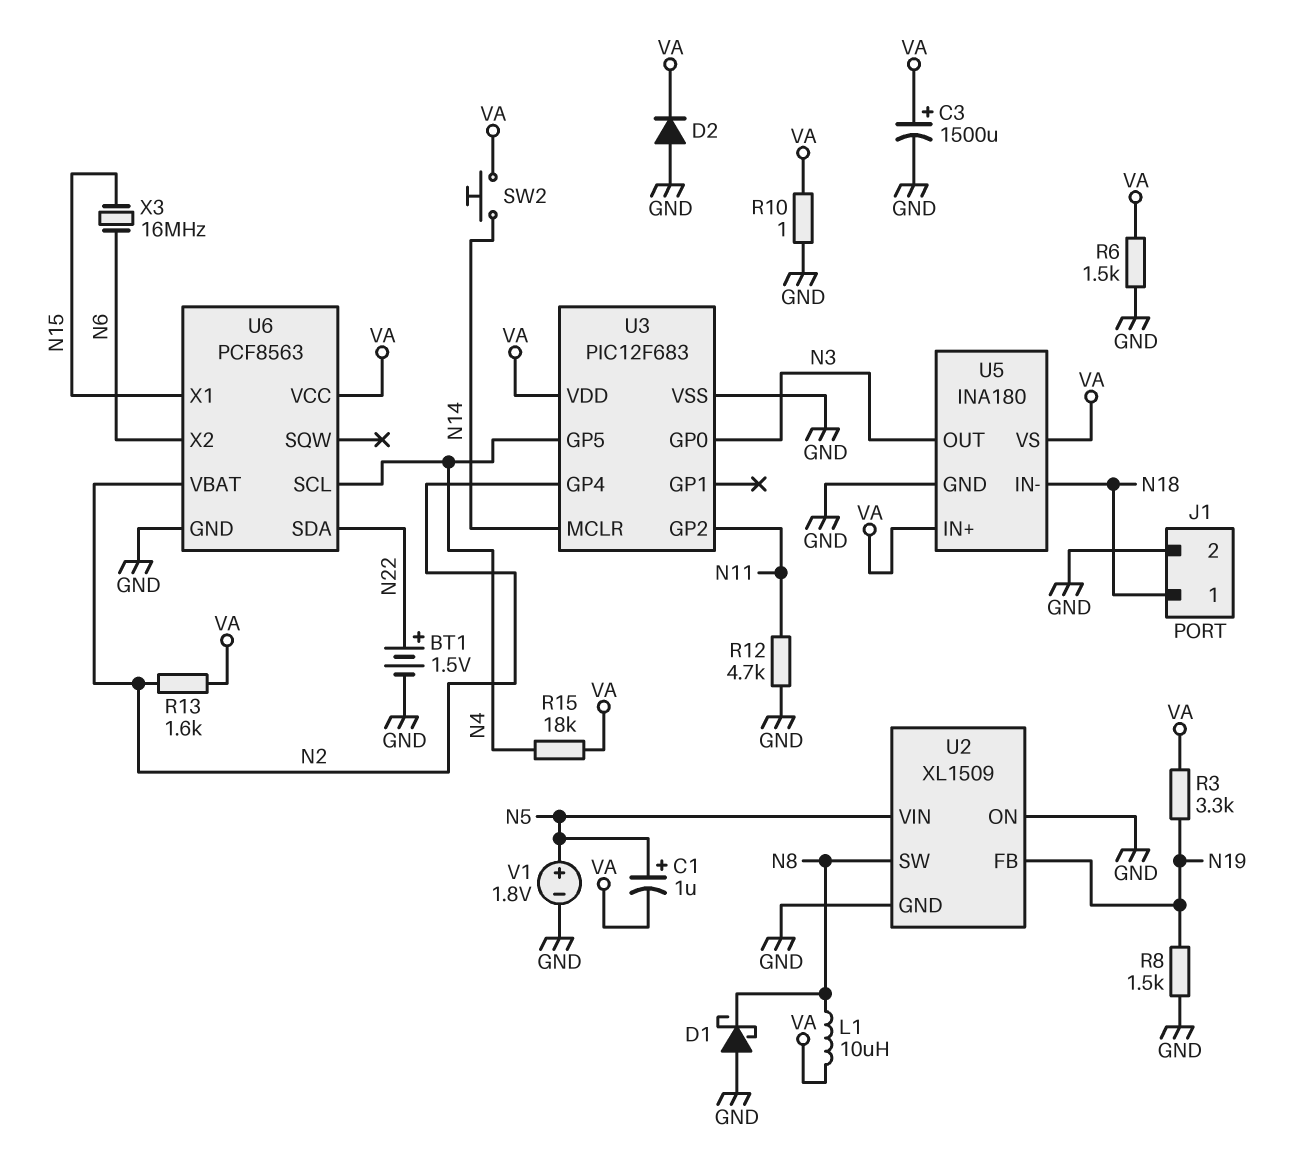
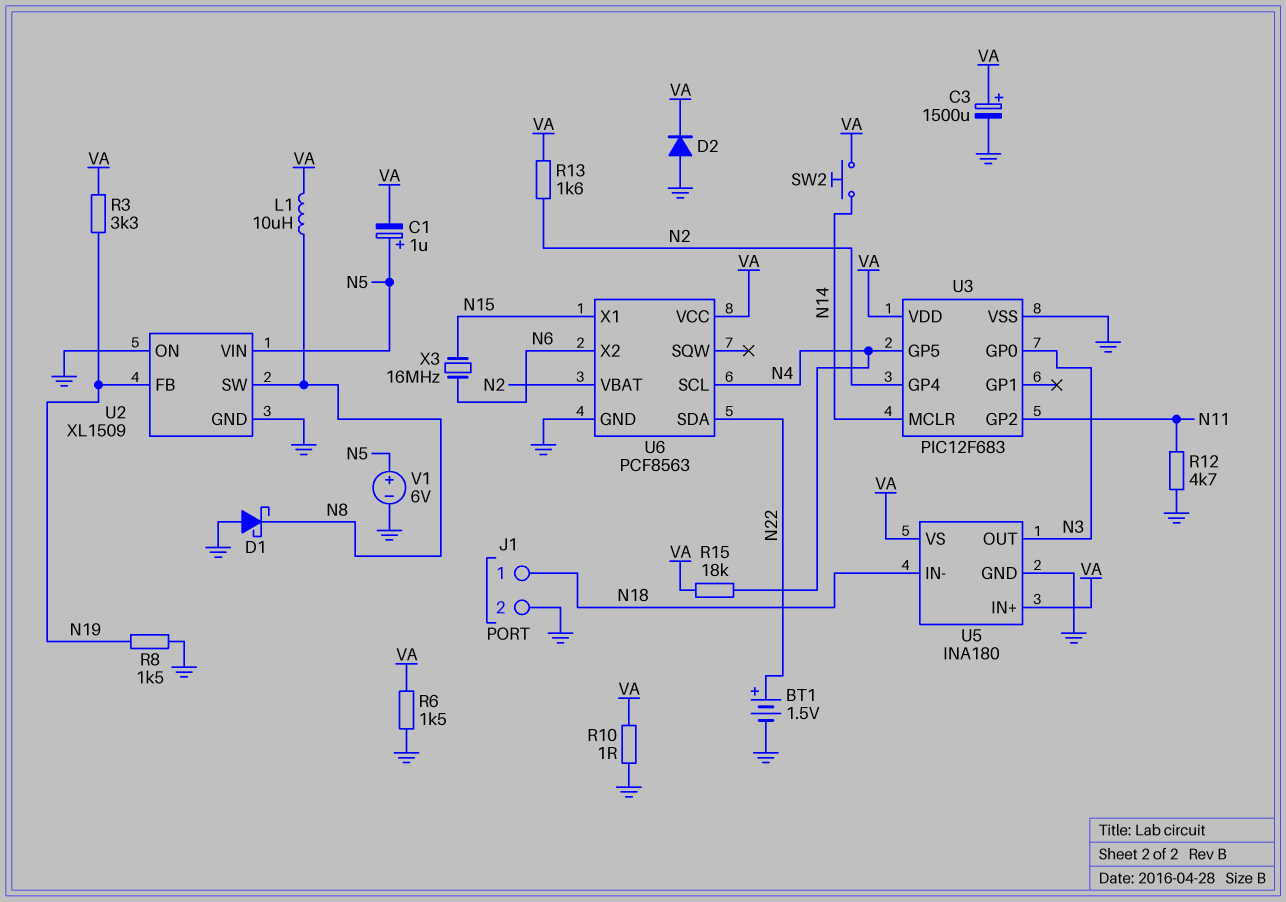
V1: 1.8V (plus N5, minus GND) -> 6V (plus N5, minus GND)

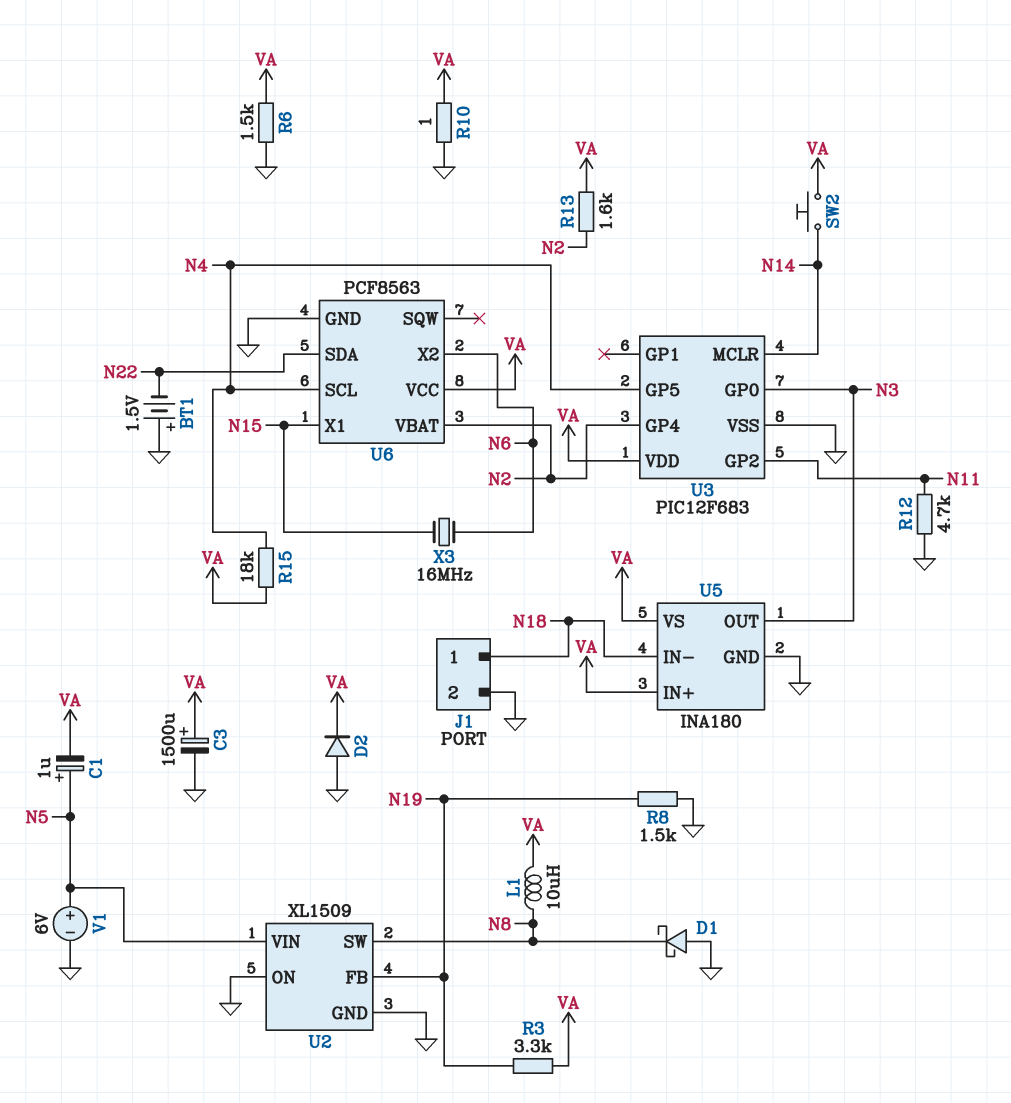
BT1: 1.5V (plus N22, minus GND) -> 1.5V (plus GND, minus N22)

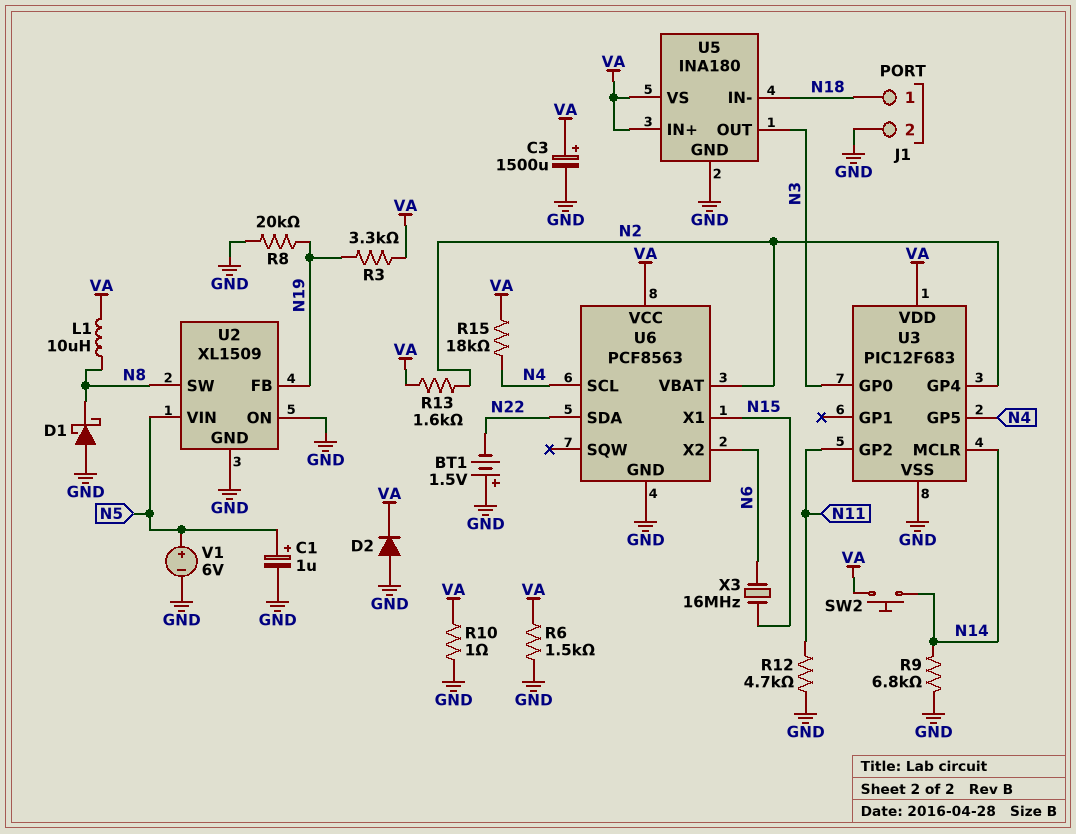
C1: 1uF (plus N5, minus VA) -> 1uF (plus N5, minus GND)
R8: 1.5k (GND, N19) -> 20k (GND, N19)
R9: none -> 6.8k (GND, N14)

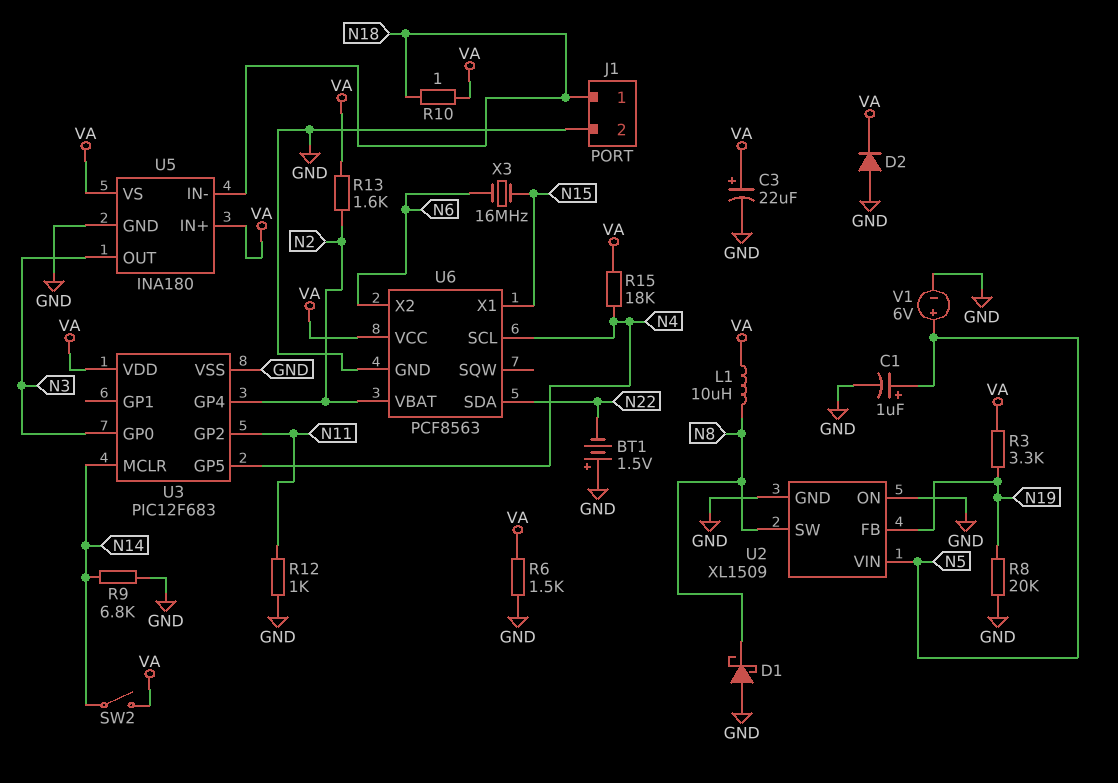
C3: 1500uF (plus VA, minus GND) -> 22uF (plus VA, minus GND)
R10: 1 (GND, VA) -> 1 (N18, VA)
R12: 4.7k (GND, N11) -> 1k (GND, N11)
SW2: button (N14, VA) -> switch (N14, VA)

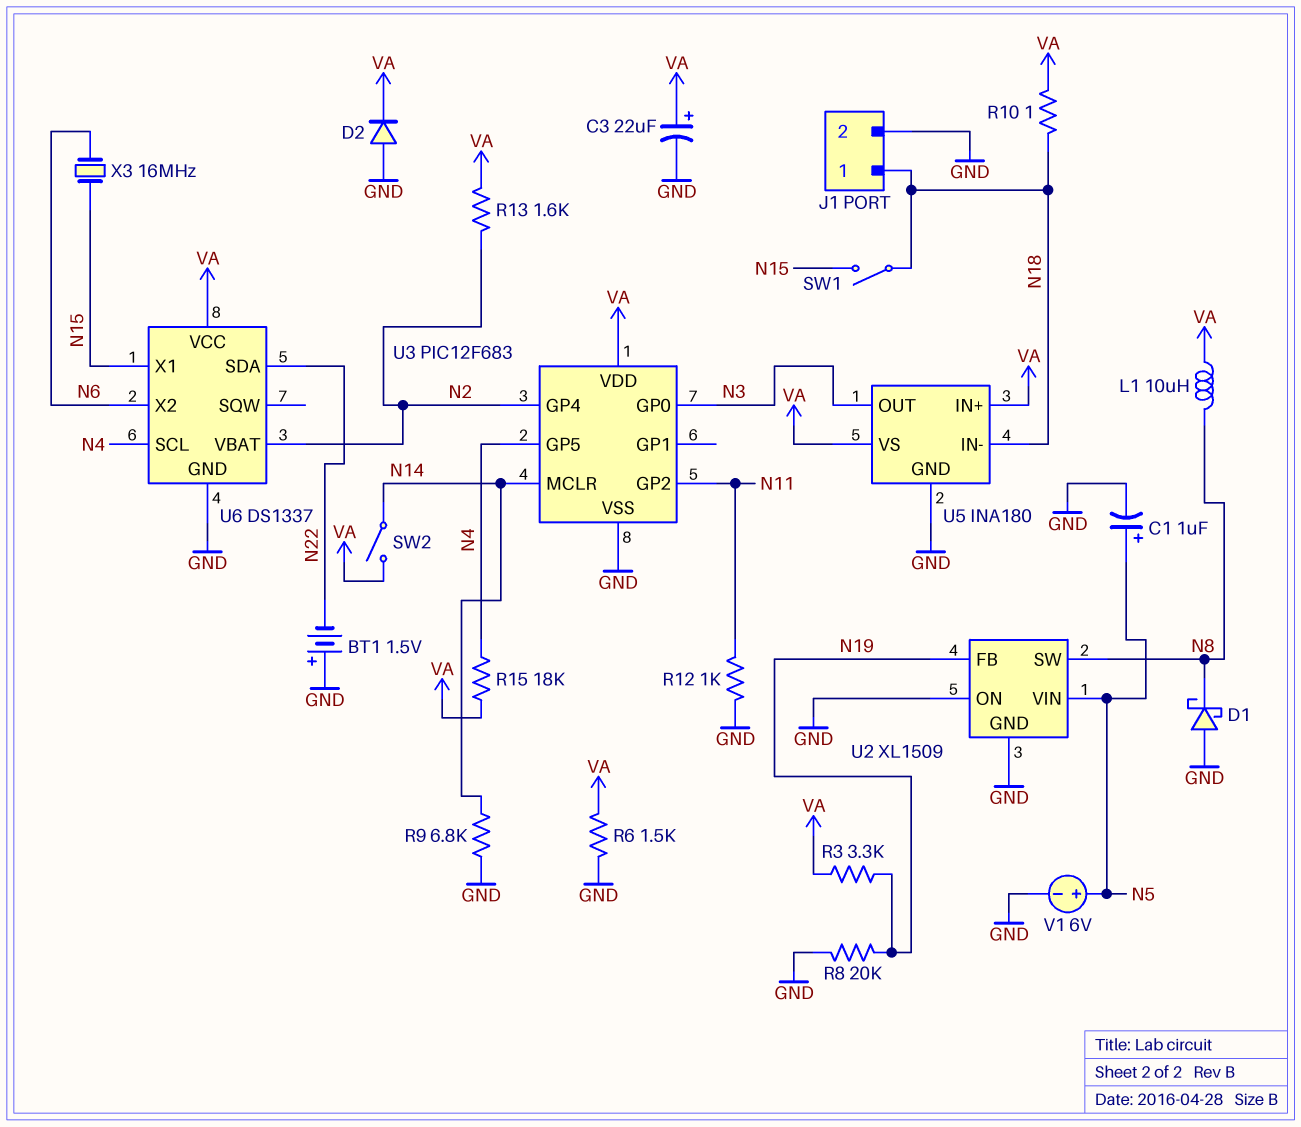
SW1: none -> switch (N15, N18)
U6: PCF8563 -> DS1337

